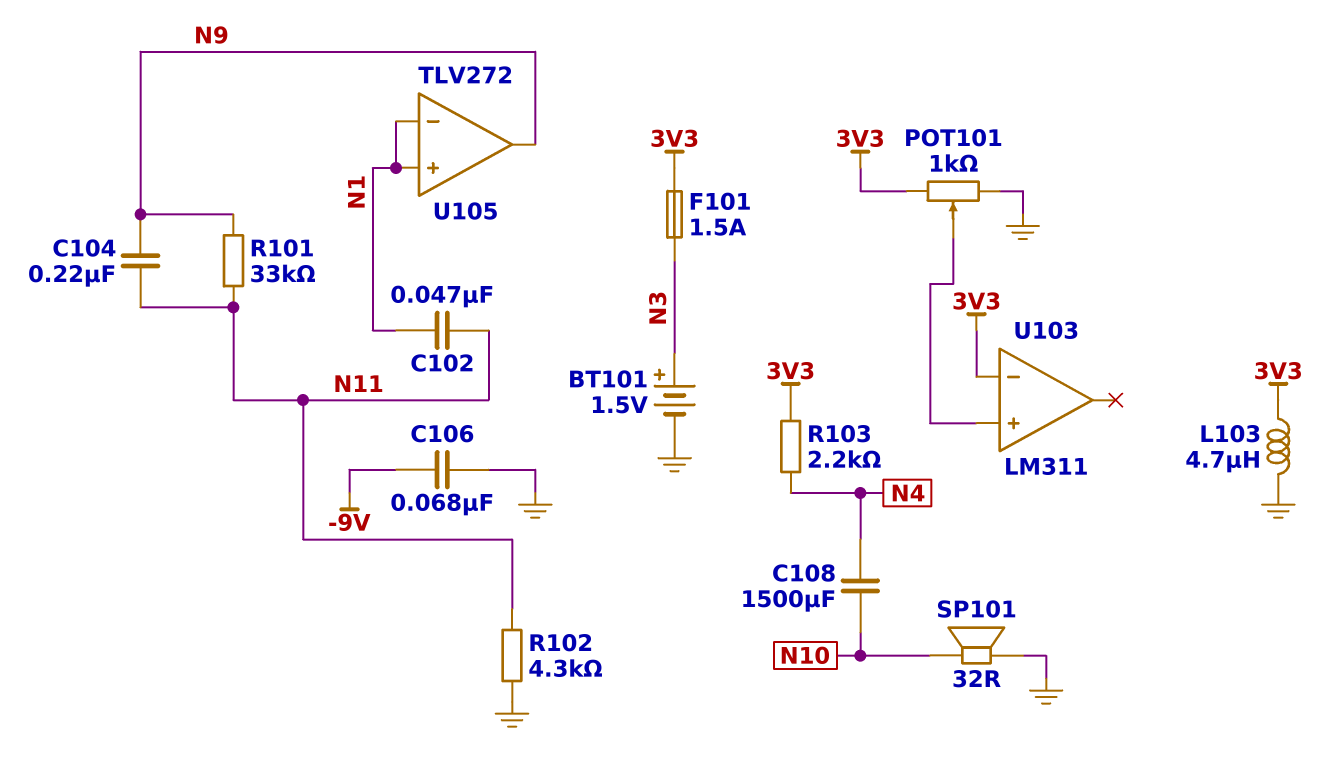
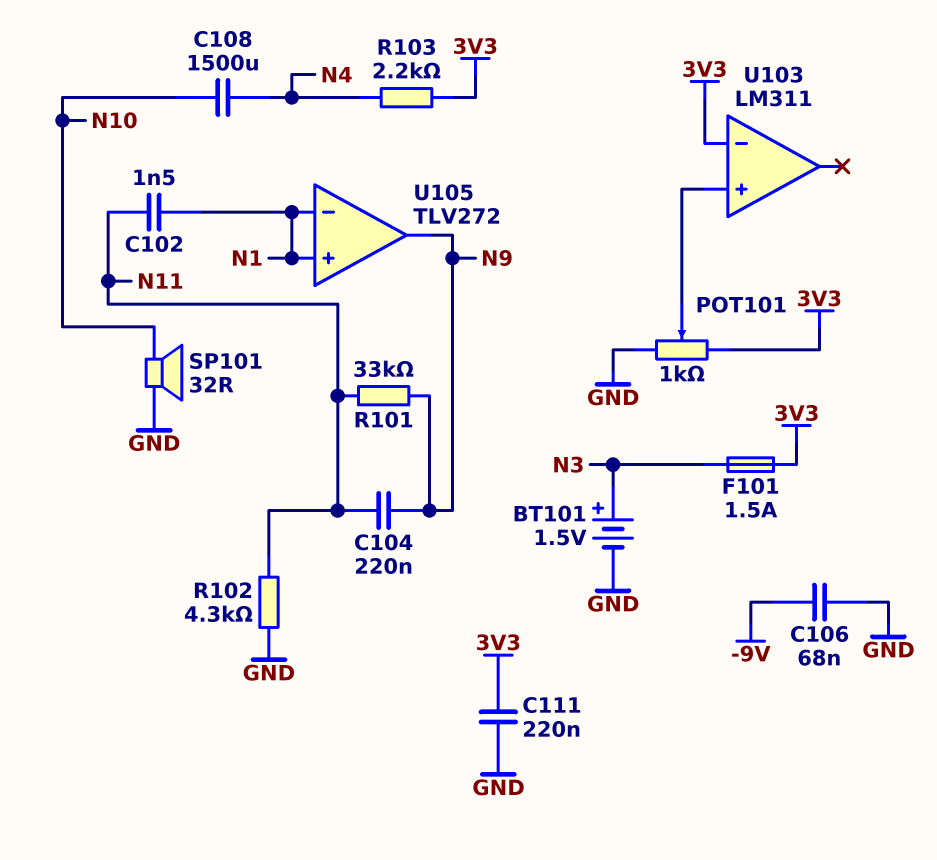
C102: 47nF (N1, N11) -> 1.5nF (N1, N11)
C111: none -> 220nF (3V3, GND)
L103: 4.7uH (3V3, GND) -> none

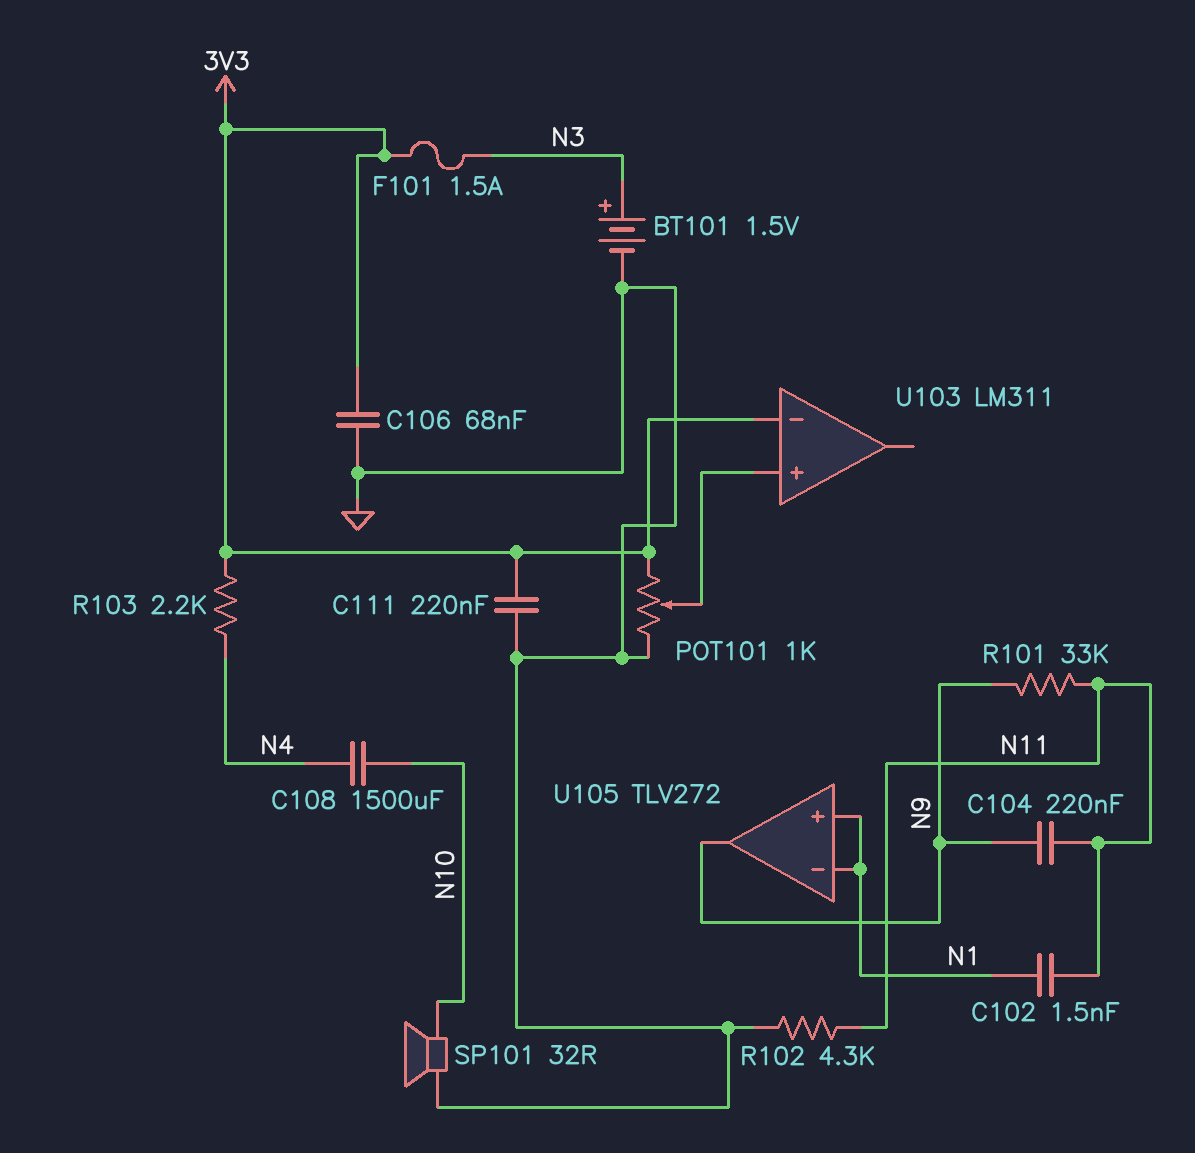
C106: 68nF (-9V, GND) -> 68nF (3V3, GND)

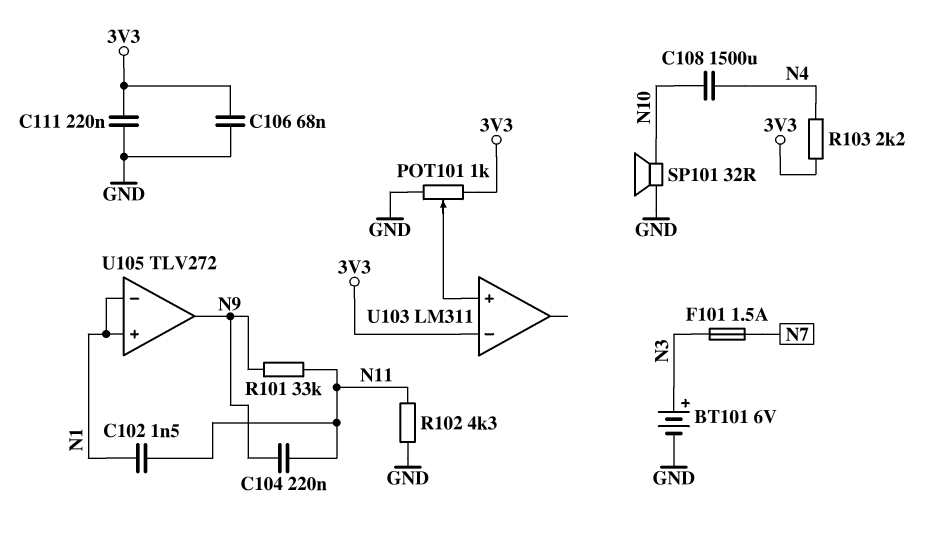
BT101: 1.5V (plus N3, minus GND) -> 6V (plus N3, minus GND)
F101: 1.5A (3V3, N3) -> 1.5A (N3, N7)

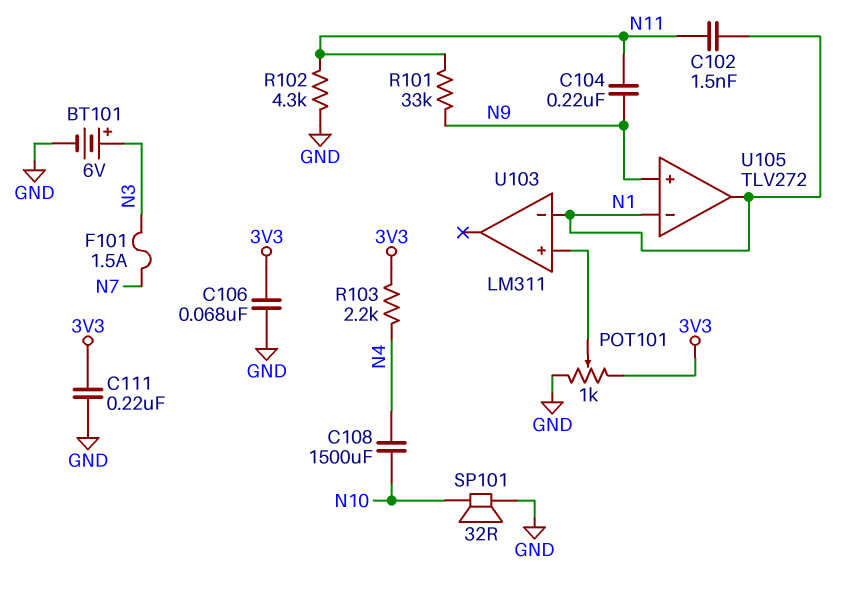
U103 pin in-: 3V3 -> N1
U105 pin in+: N1 -> N9
U105 pin out: N9 -> N1

